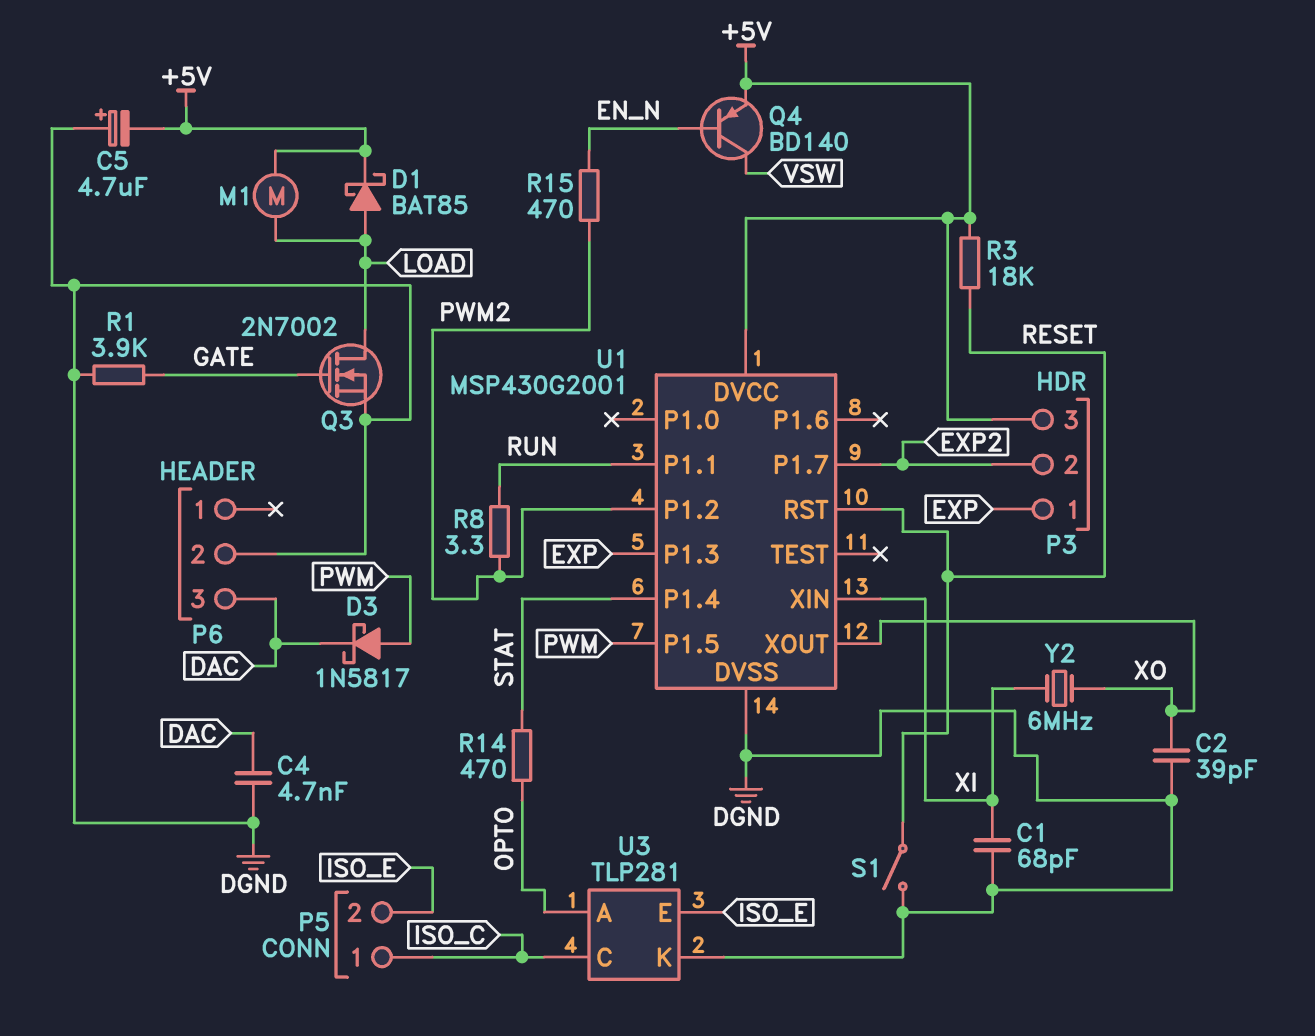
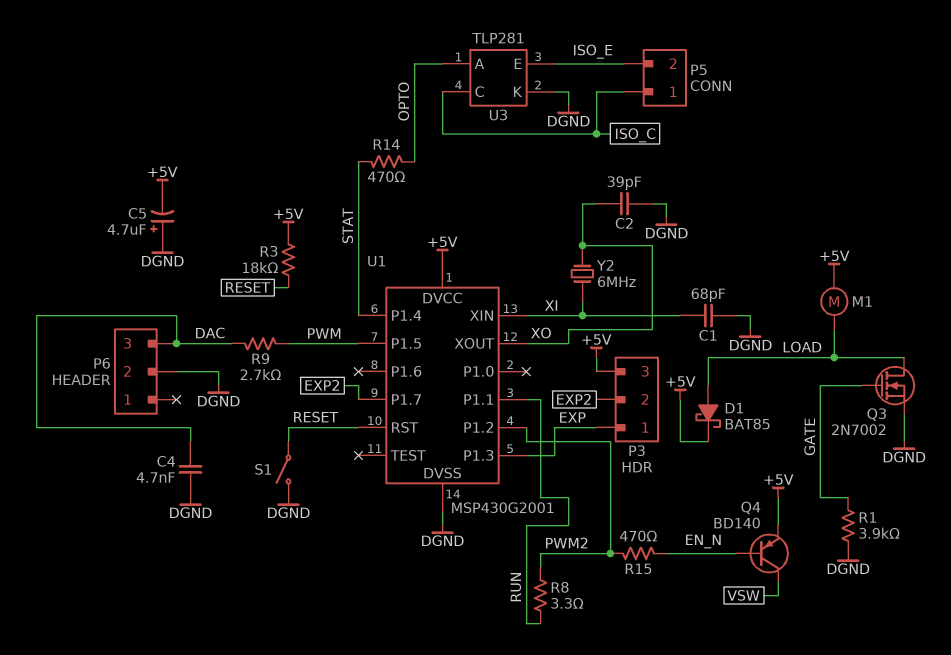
D3: schottky 1N5817 (A PWM, K DAC) -> none
R9: none -> 2.7k (DAC, PWM)

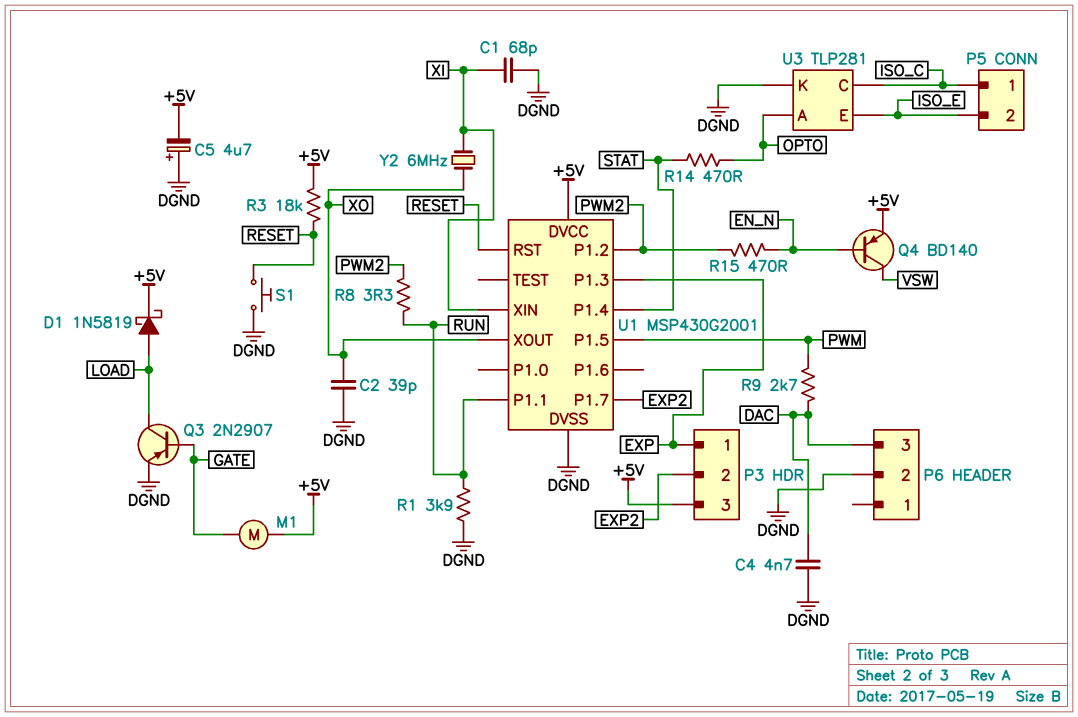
D1: schottky BAT85 (A LOAD, K +5V) -> schottky 1N5819 (A LOAD, K +5V)
M1: motor (+5V, LOAD) -> motor (+5V, GATE)
Q3: NMOS 2N7002 (G GATE, D LOAD, S DGND) -> PNP 2N2907 (B GATE, C LOAD, E DGND)
R1: 3.9k (DGND, GATE) -> 3.9k (DGND, RUN)
S1: switch (DGND, RESET) -> button (DGND, RESET)

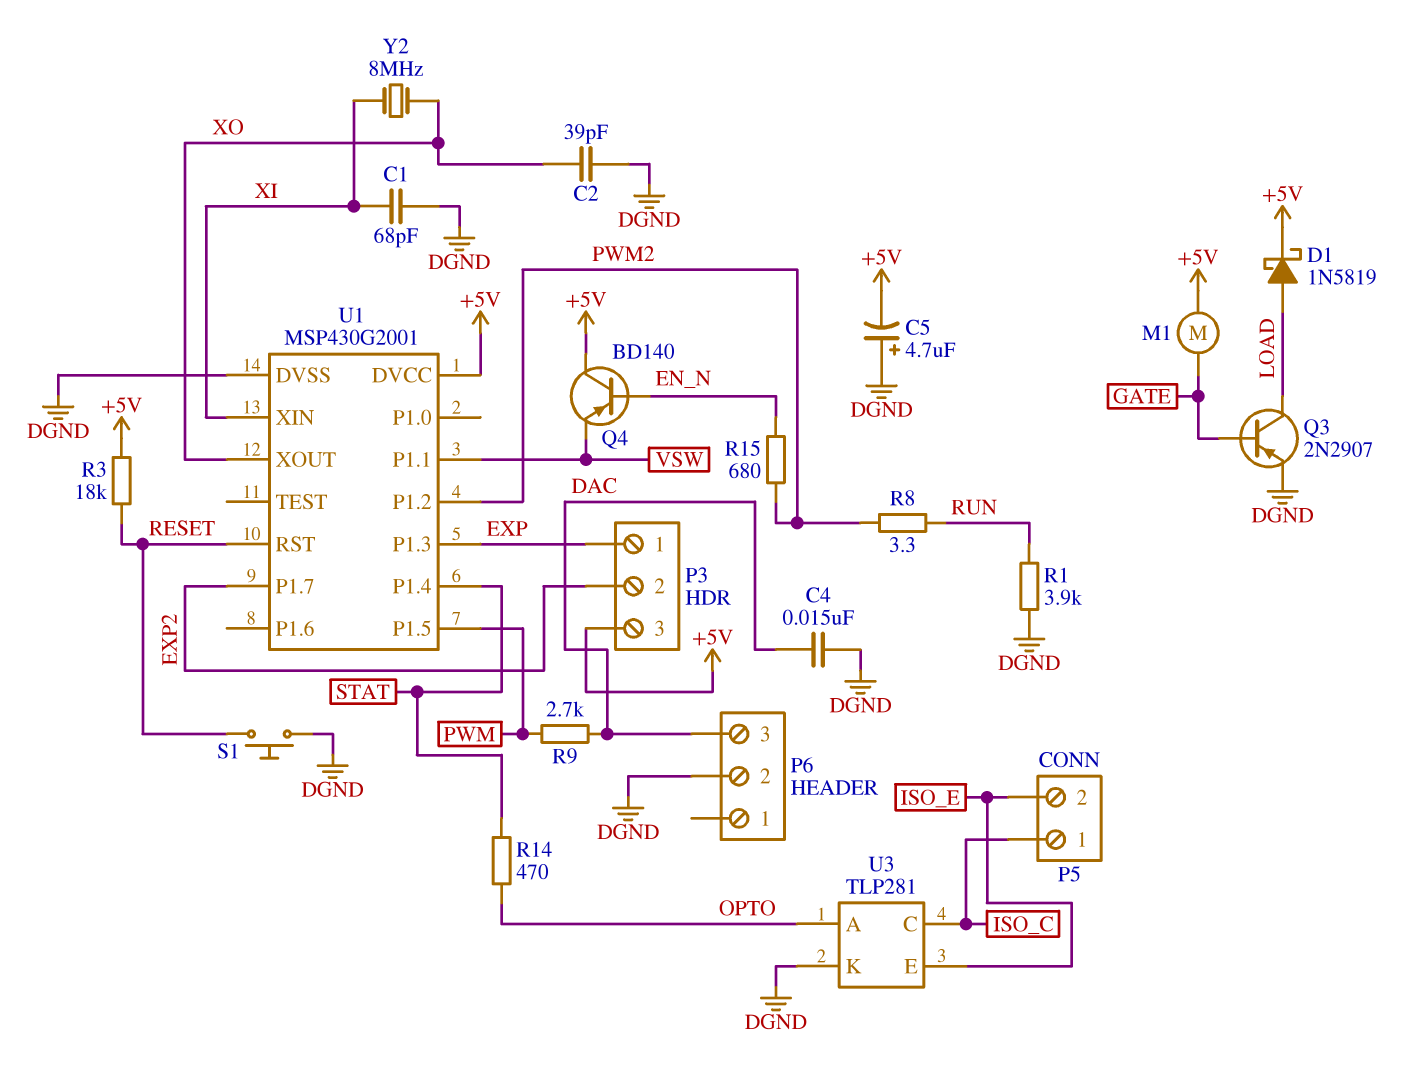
C4: 4.7nF (DAC, DGND) -> 15nF (DAC, DGND)
Q4: PNP BD140 (B EN_N, C VSW, E +5V) -> PNP BD140 (B EN_N, C +5V, E VSW)
R15: 470 (EN_N, PWM2) -> 680 (EN_N, PWM2)
U1 pin P1.1: RUN -> VSW
Y2: 6MHz (XI, XO) -> 8MHz (XI, XO)

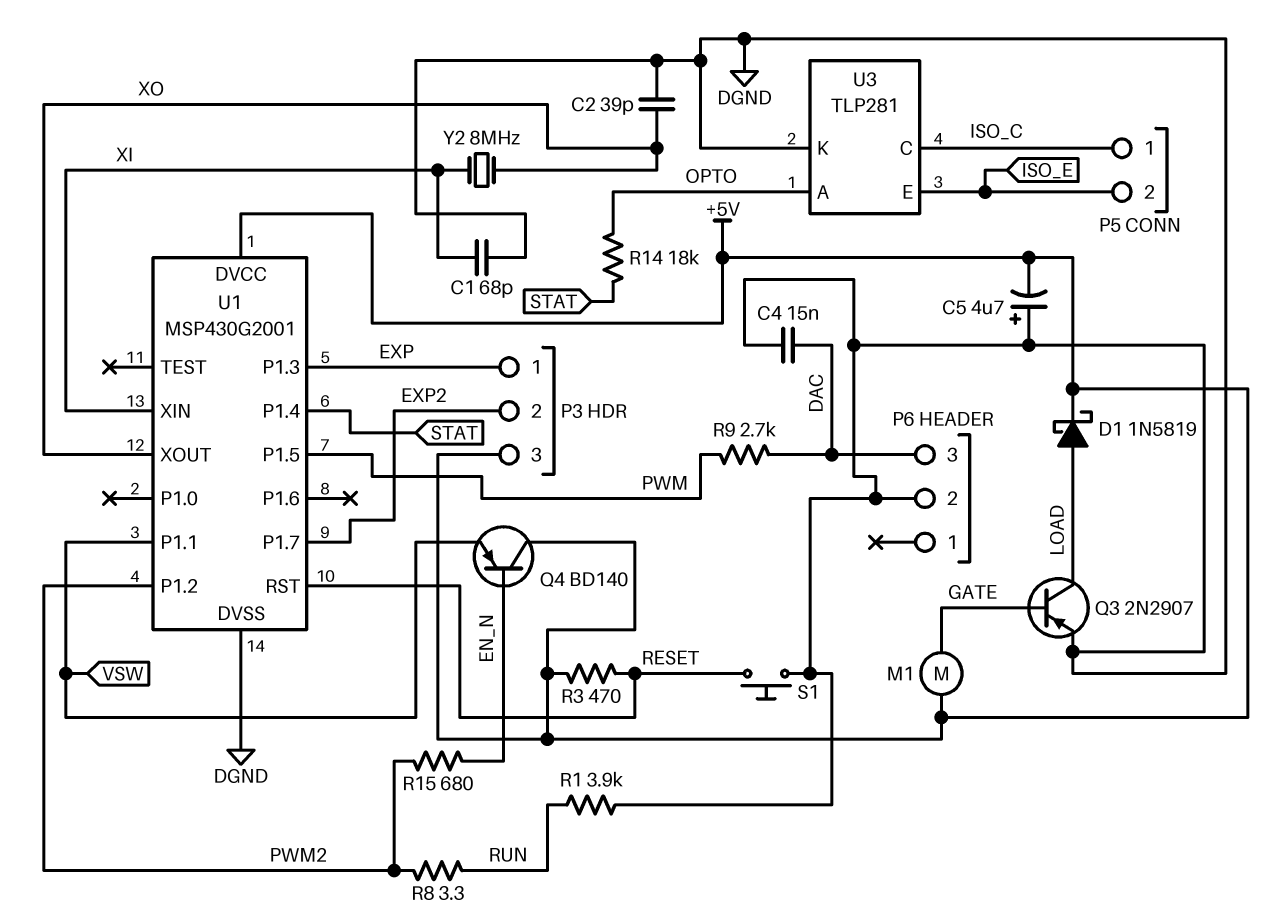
R3: 18k (+5V, RESET) -> 470 (+5V, RESET)
R14: 470 (OPTO, STAT) -> 18k (OPTO, STAT)

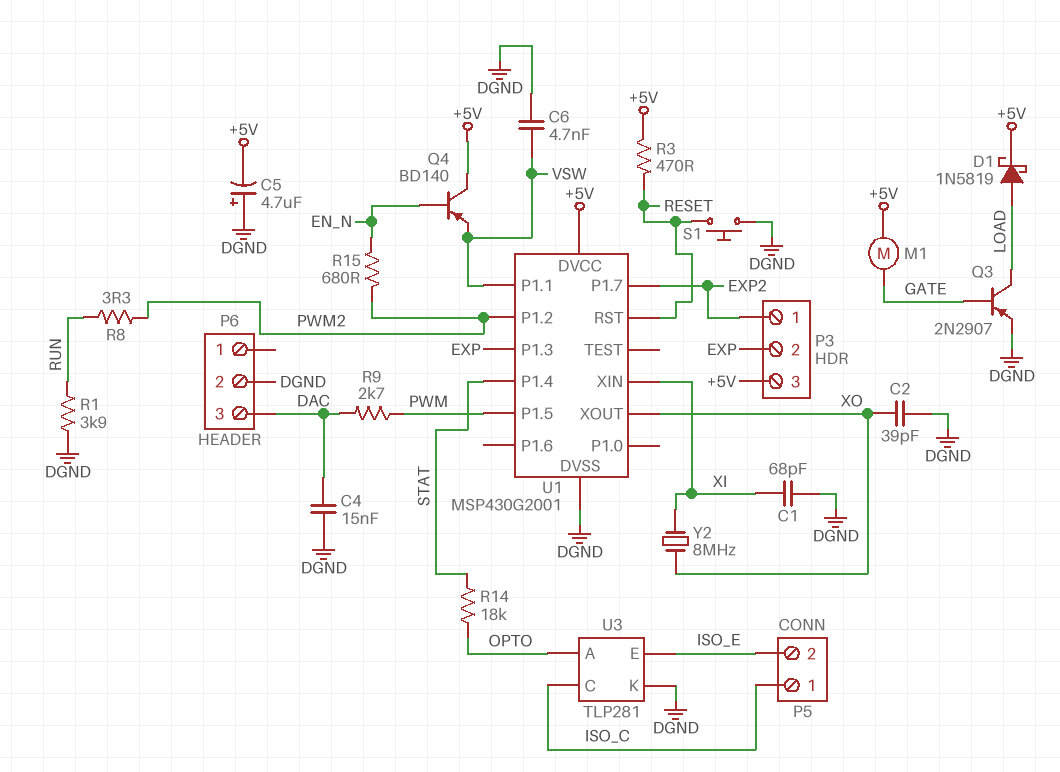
C6: none -> 4.7nF (DGND, VSW)
P3 pin 1: EXP -> EXP2
P3 pin 2: EXP2 -> EXP

